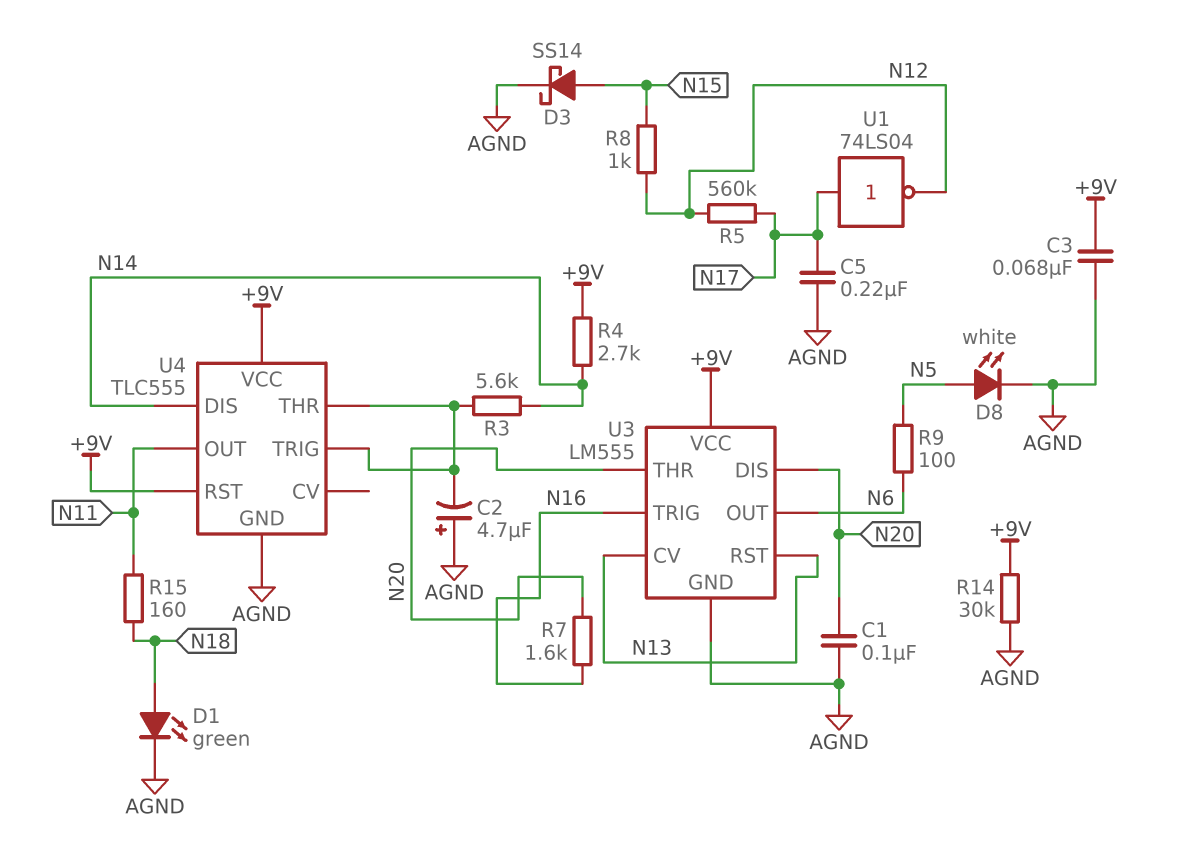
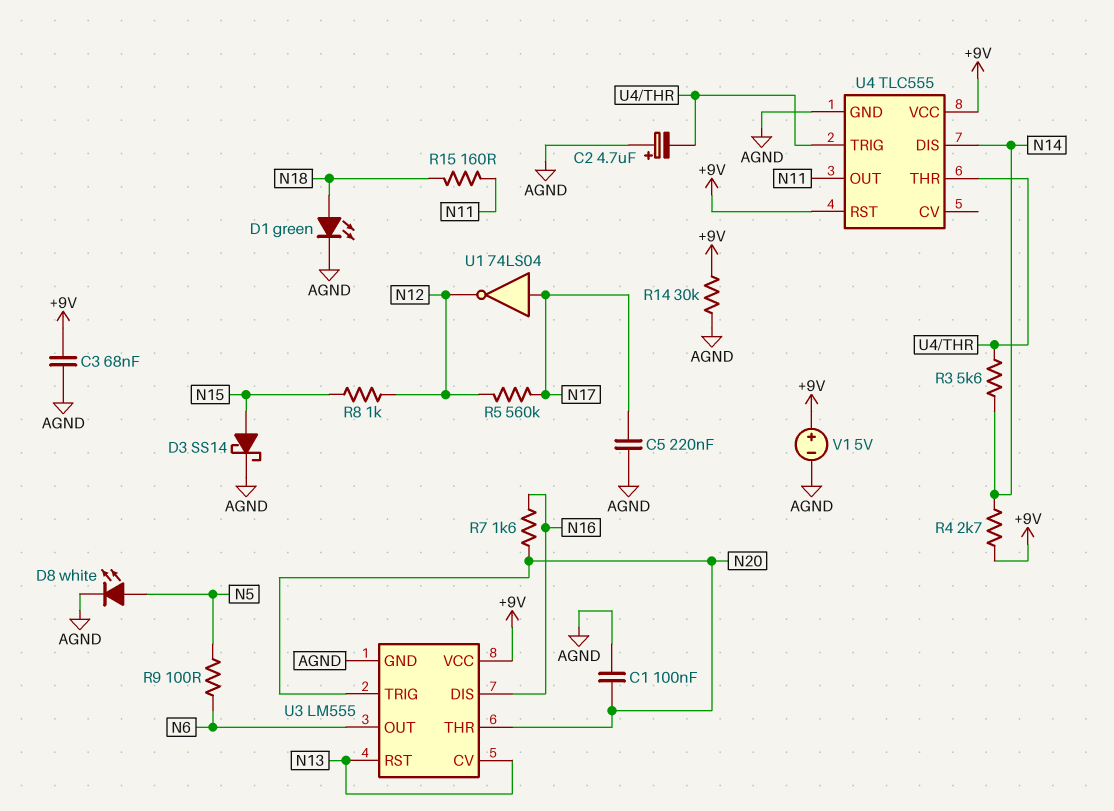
U3 pin DIS: N20 -> N16
U3 pin TRIG: N16 -> N20
V1: none -> 5V (plus +9V, minus AGND)

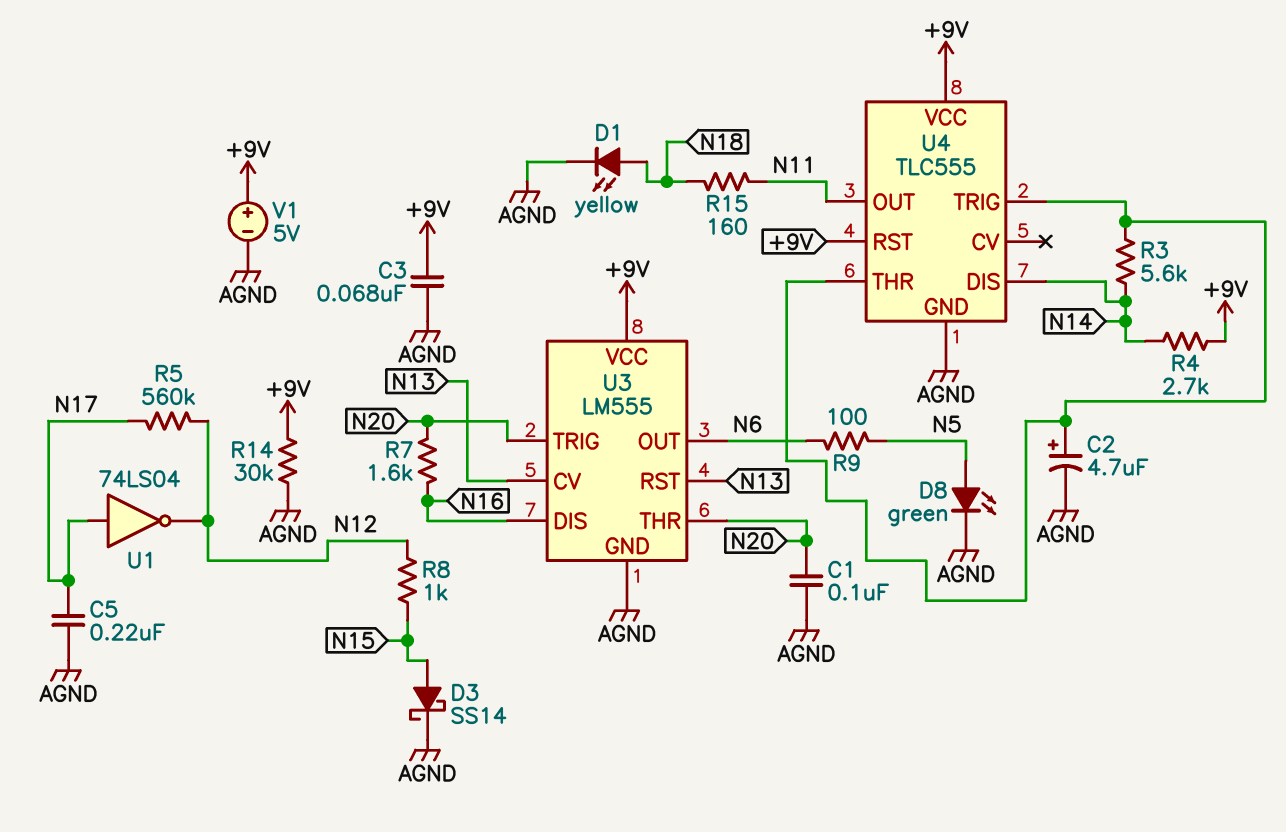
C2: 4.7uF (plus AGND, minus U4/THR) -> 4.7uF (plus U4/THR, minus AGND)
D1: LED green (A N18, K AGND) -> LED yellow (A N18, K AGND)
D8: LED white (A N5, K AGND) -> LED green (A N5, K AGND)

